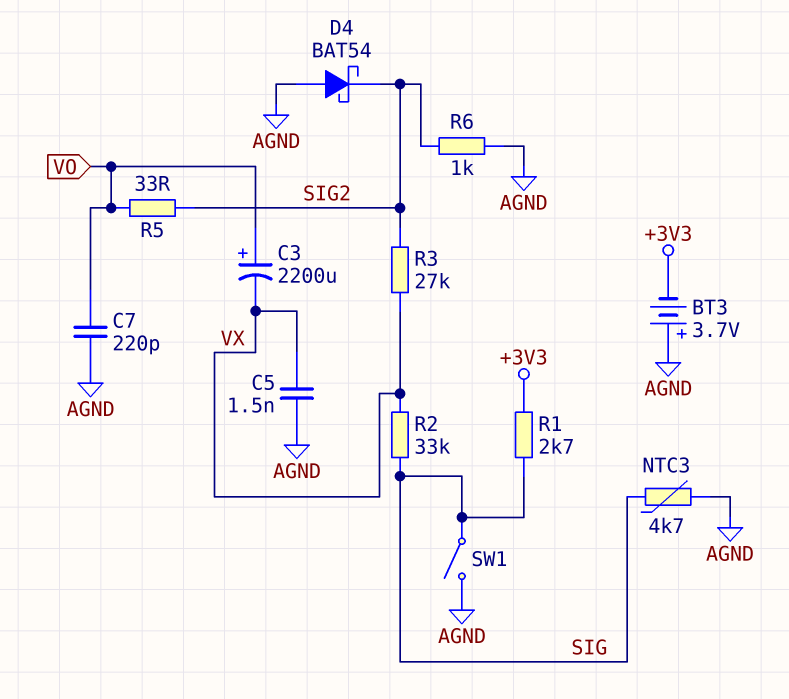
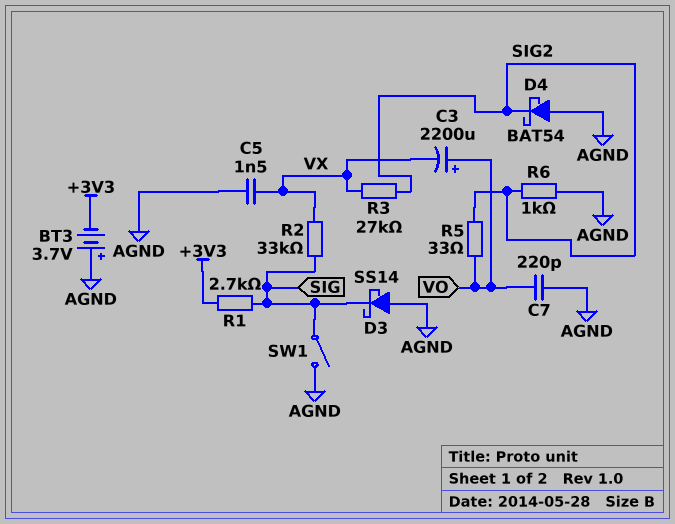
D3: none -> schottky SS14 (A AGND, K SIG)
NTC3: 4.7k (AGND, SIG) -> none

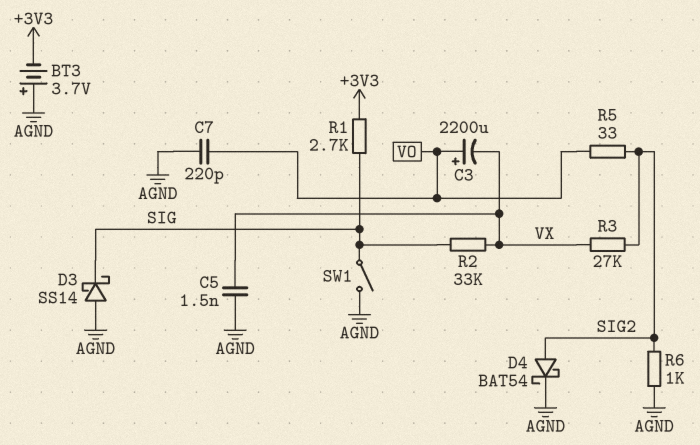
D4: schottky BAT54 (A AGND, K SIG2) -> schottky BAT54 (A SIG2, K AGND)

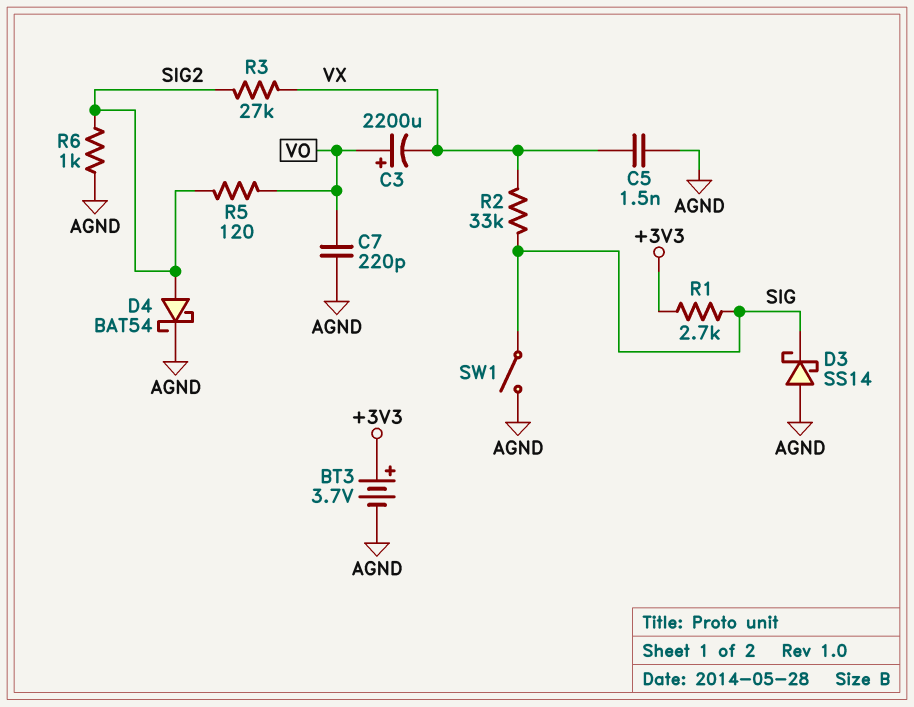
BT3: 3.7V (plus AGND, minus +3V3) -> 3.7V (plus +3V3, minus AGND)
R5: 33 (SIG2, VO) -> 120 (SIG2, VO)

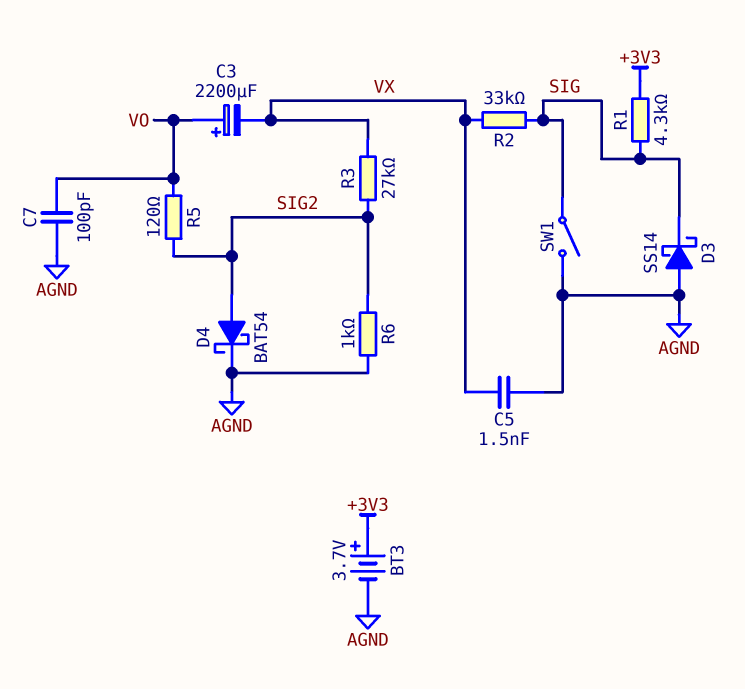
C7: 220pF (AGND, VO) -> 100pF (AGND, VO)
R1: 2.7k (+3V3, SIG) -> 4.3k (+3V3, SIG)

